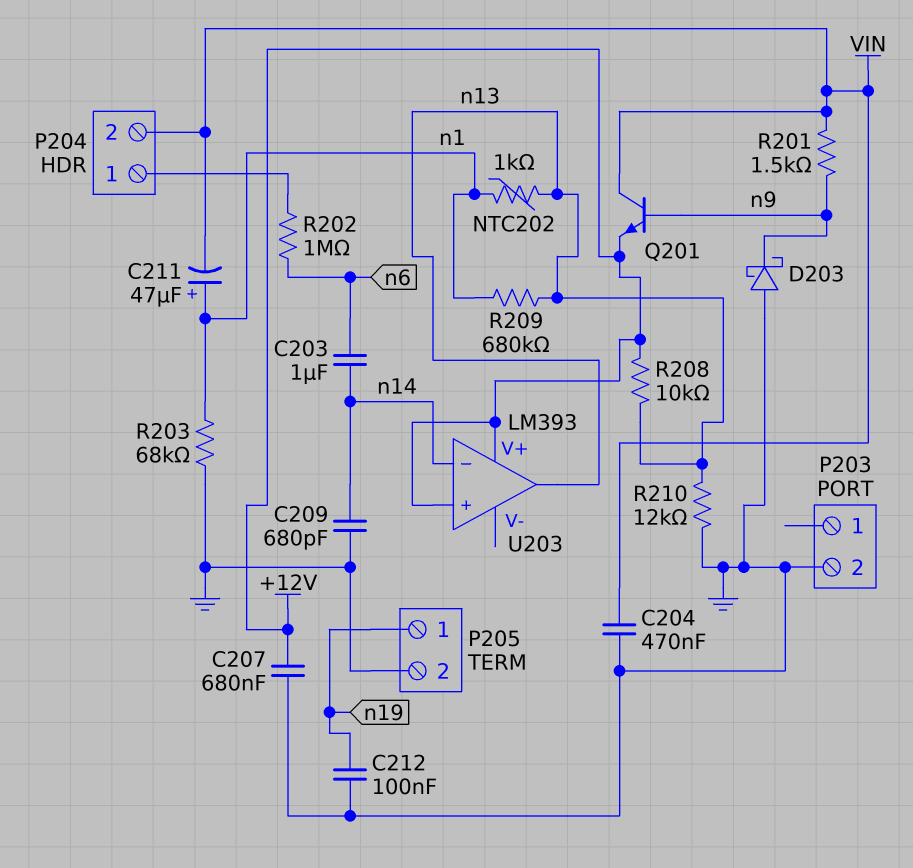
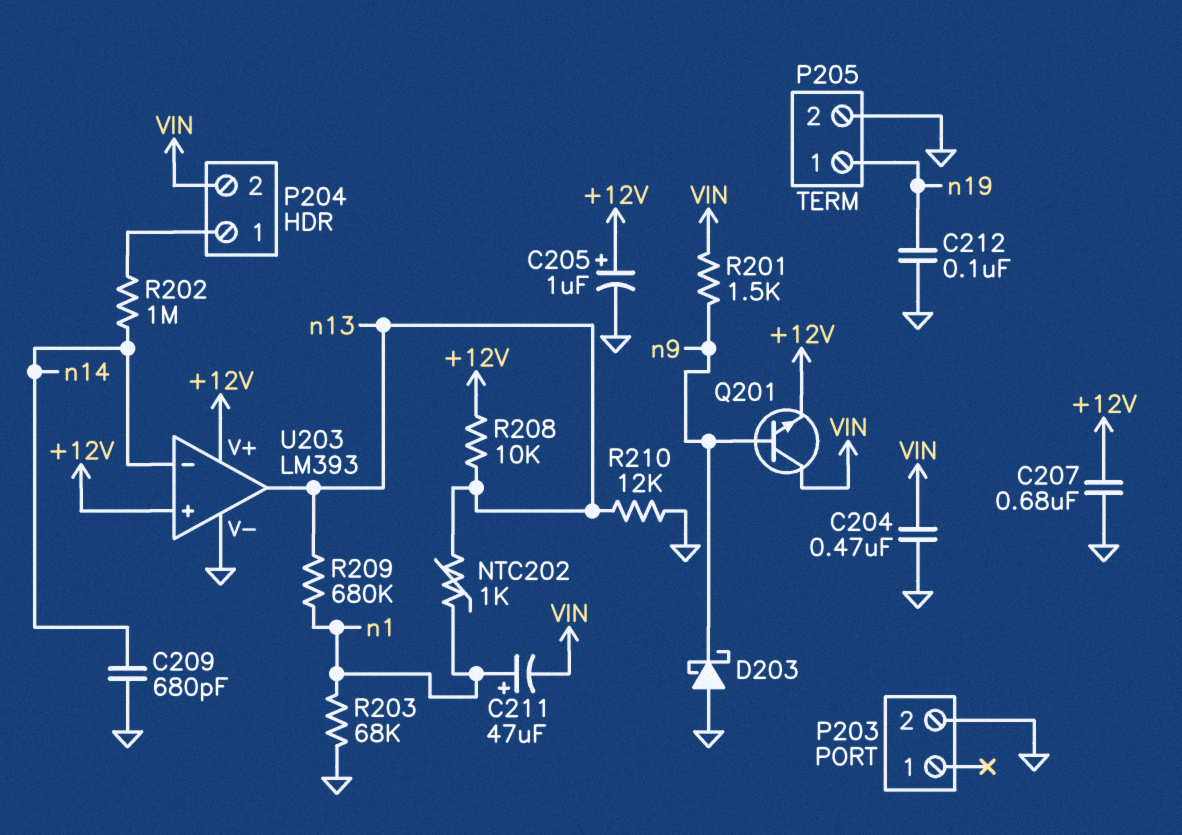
C203: 1uF (n6, n14) -> none
C205: none -> 1uF (plus +12V, minus GND)
R202: 1M (P204/1, n6) -> 1M (P204/1, n14)
U203 pin V-: none -> GND

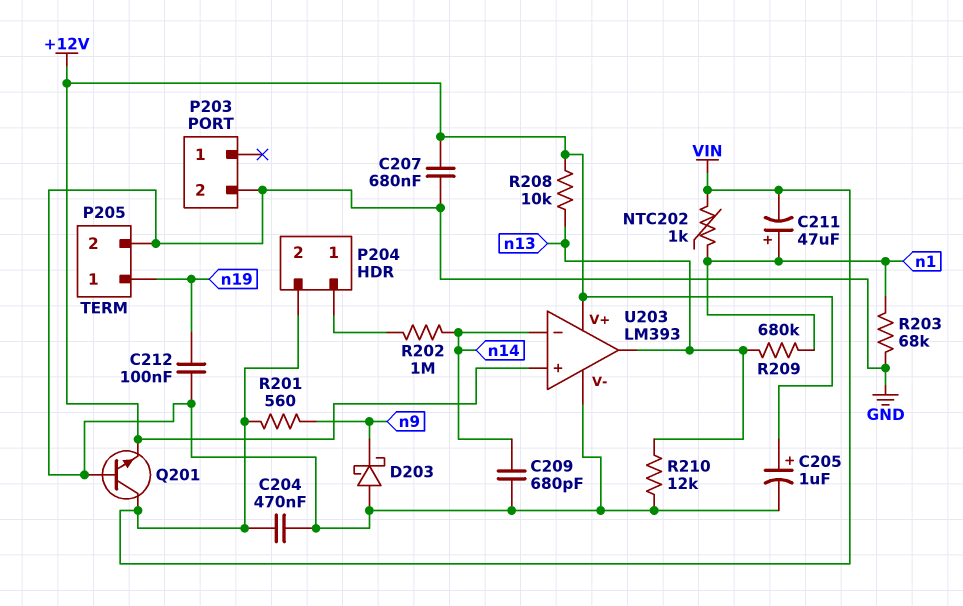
NTC202: 1k (n1, n13) -> 1k (VIN, n1)
Q201: NPN (B n9, C VIN, E +12V) -> NPN (B GND, C VIN, E +12V)
R201: 1.5k (VIN, n9) -> 560 (VIN, n9)

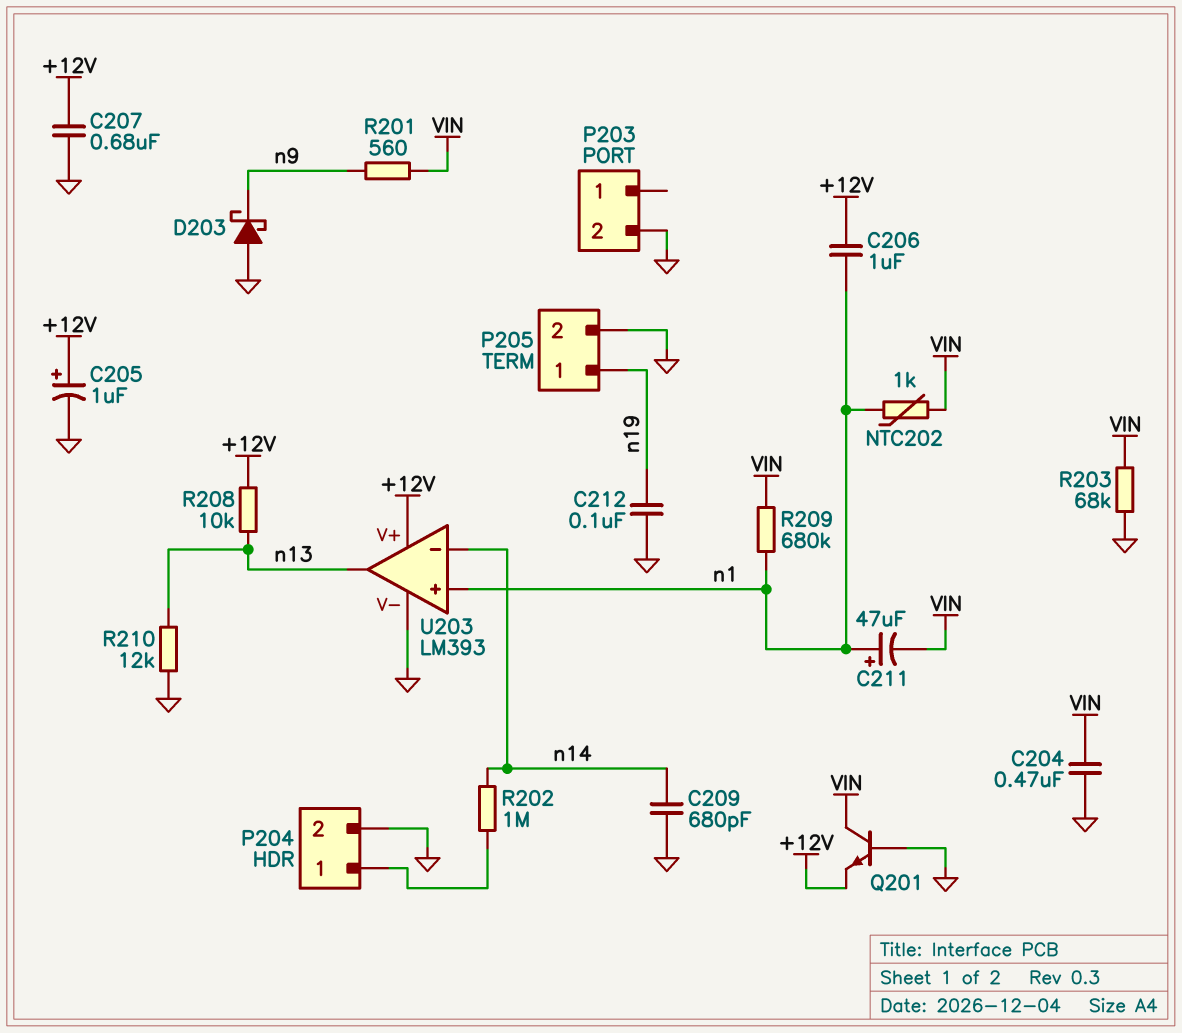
C206: none -> 1uF (+12V, n1)
P204 pin 2: VIN -> GND
R203: 68k (GND, n1) -> 68k (GND, VIN)
R209: 680k (n1, n13) -> 680k (VIN, n1)
U203 pin in+: +12V -> n1

